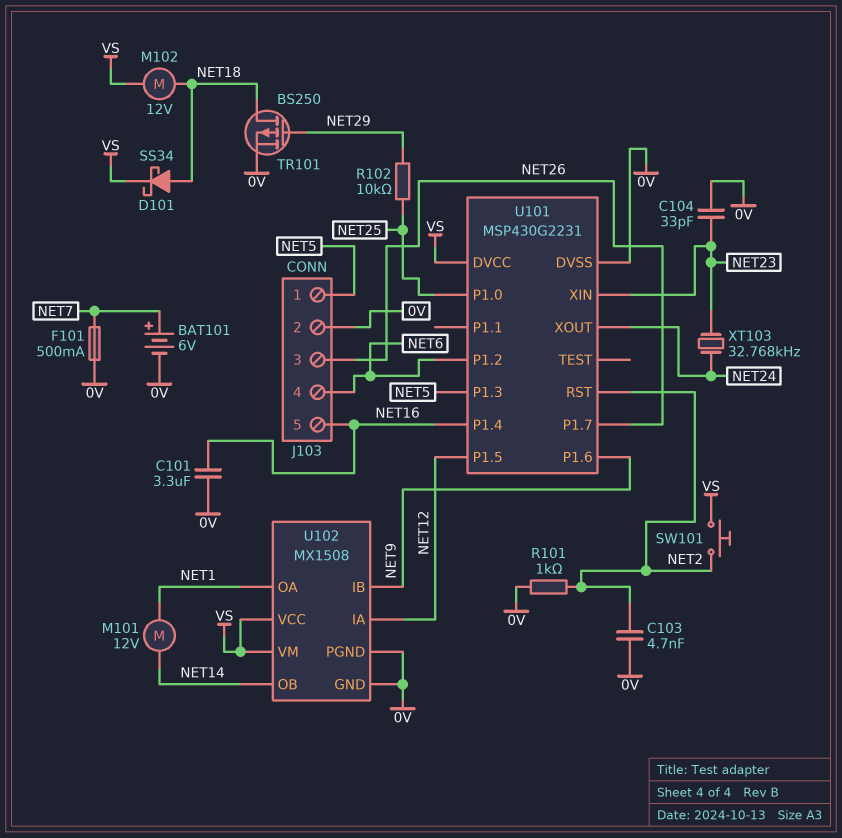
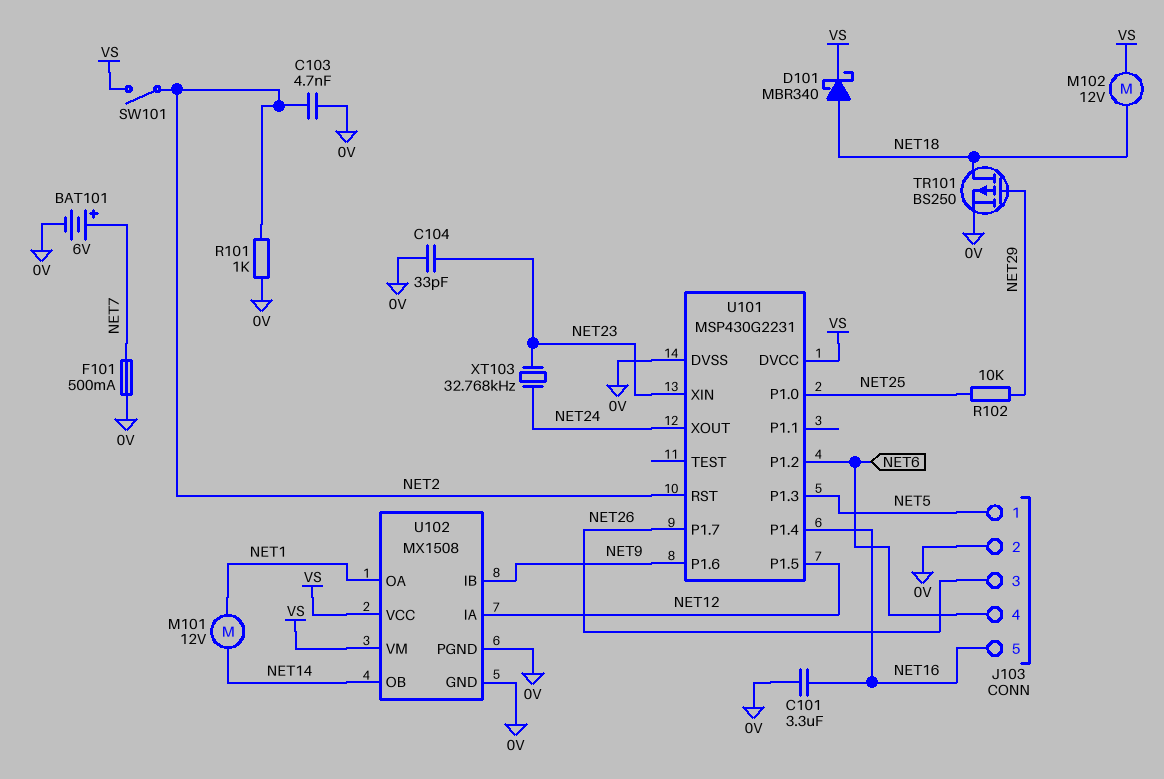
D101: schottky SS34 (A NET18, K VS) -> schottky MBR340 (A NET18, K VS)
SW101: button (NET2, VS) -> switch (NET2, VS)

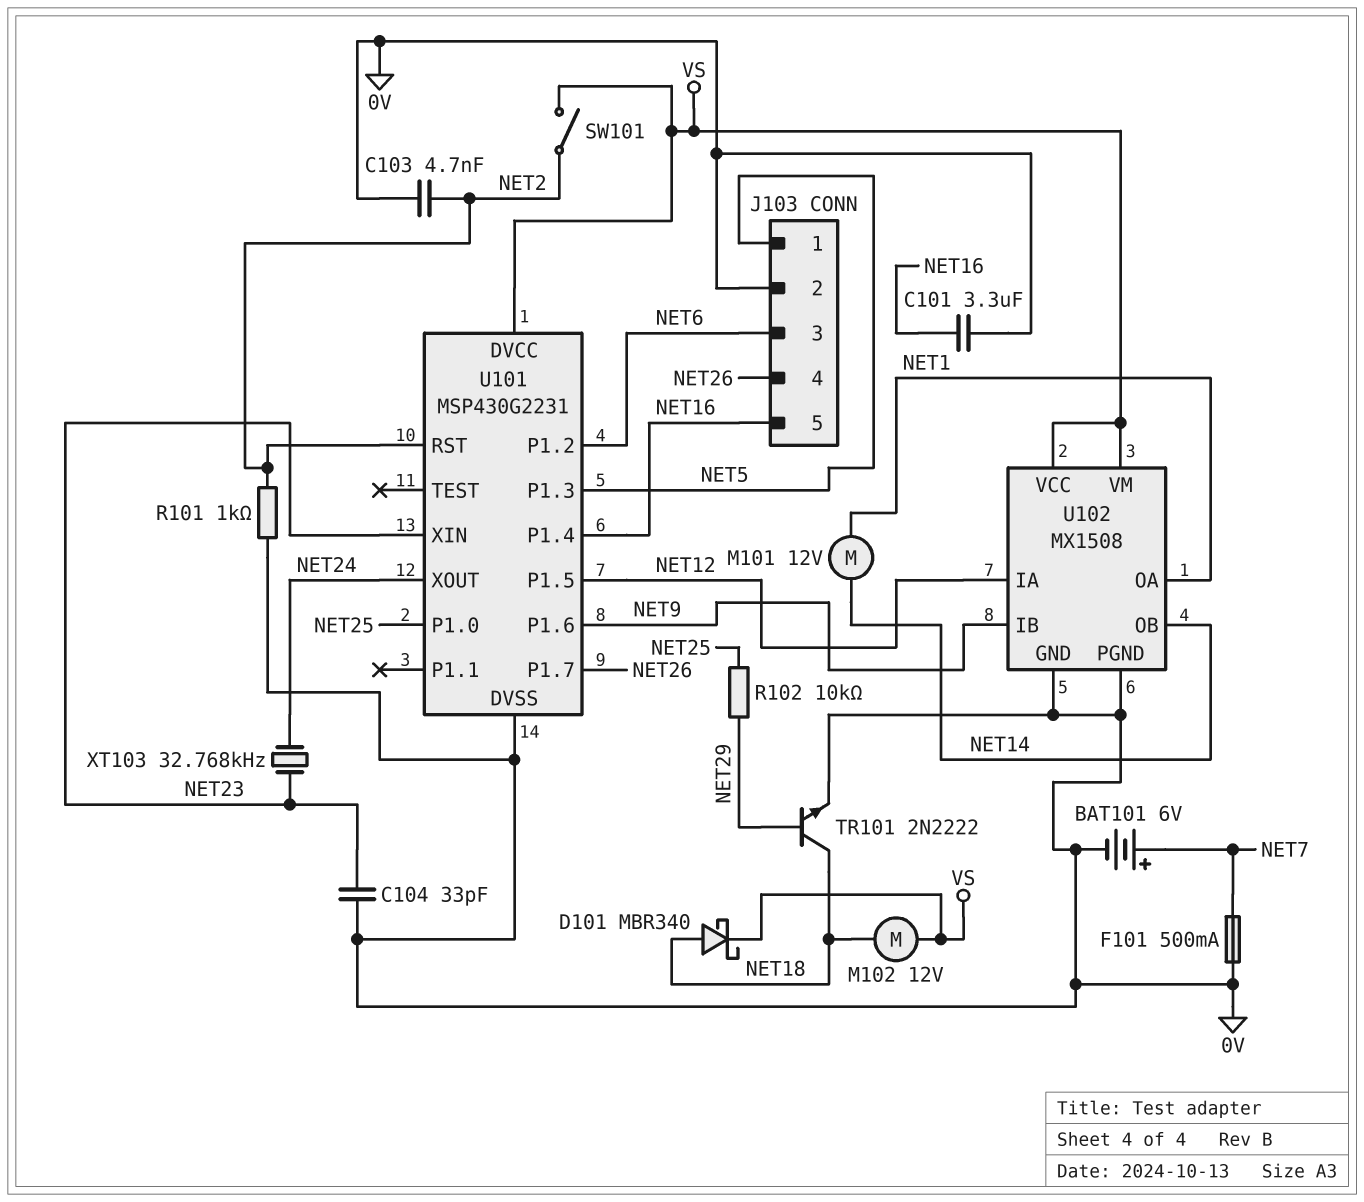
J103 pin 3: NET26 -> NET6
J103 pin 4: NET6 -> NET26
TR101: PMOS BS250 (G NET29, D NET18, S 0V) -> NPN 2N2222 (B NET29, C NET18, E 0V)

